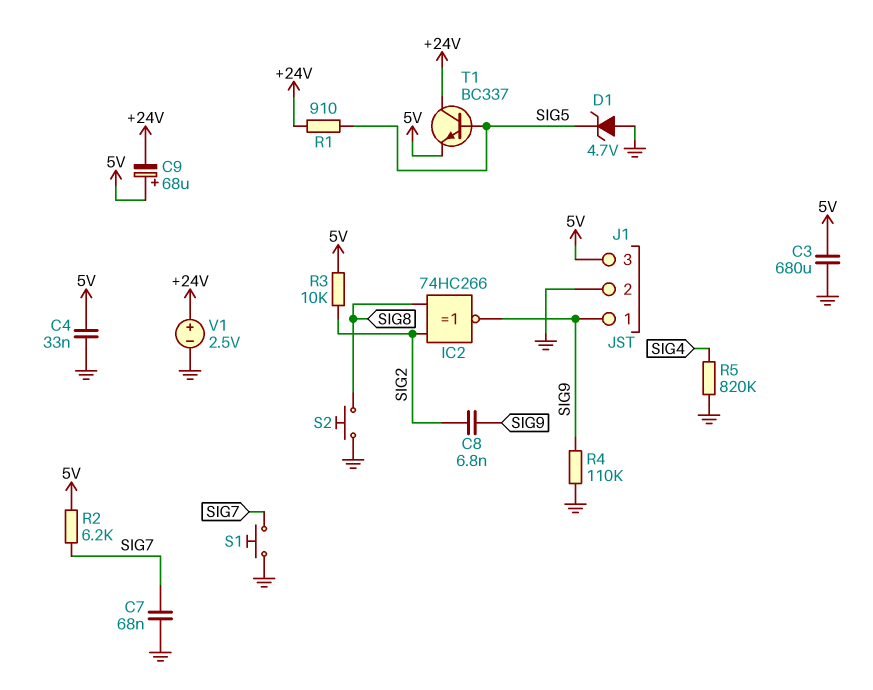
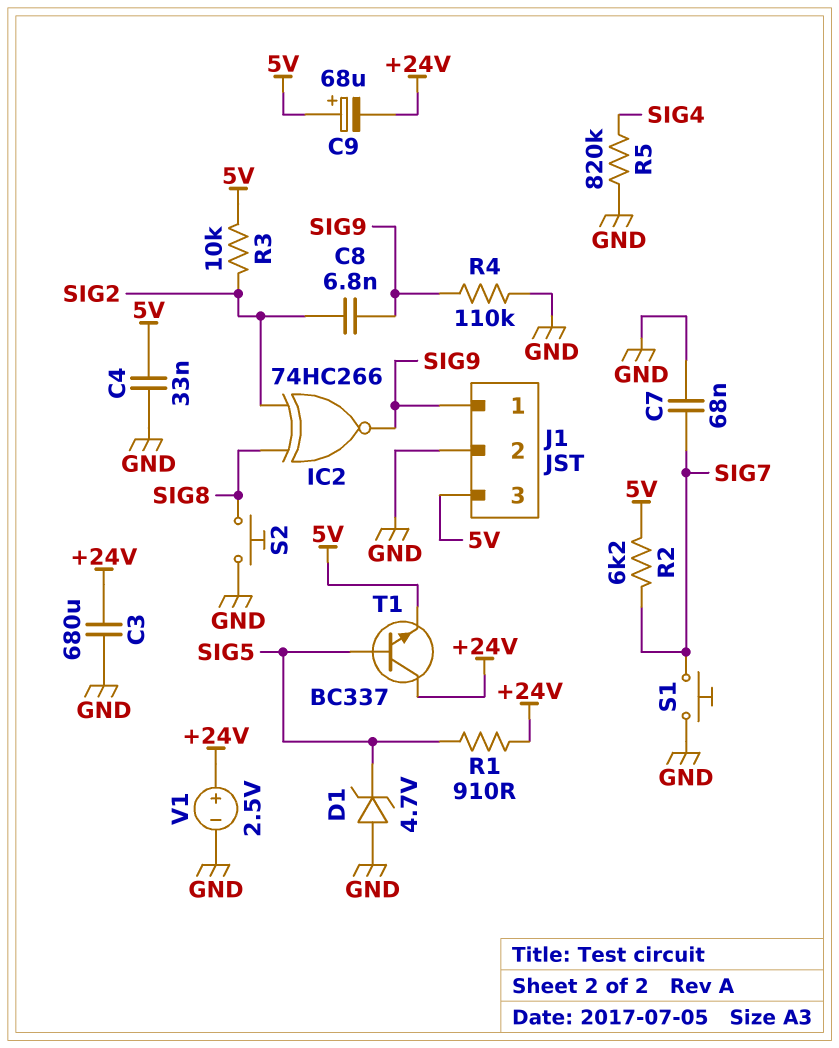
C3: 680uF (5V, GND) -> 680uF (+24V, GND)

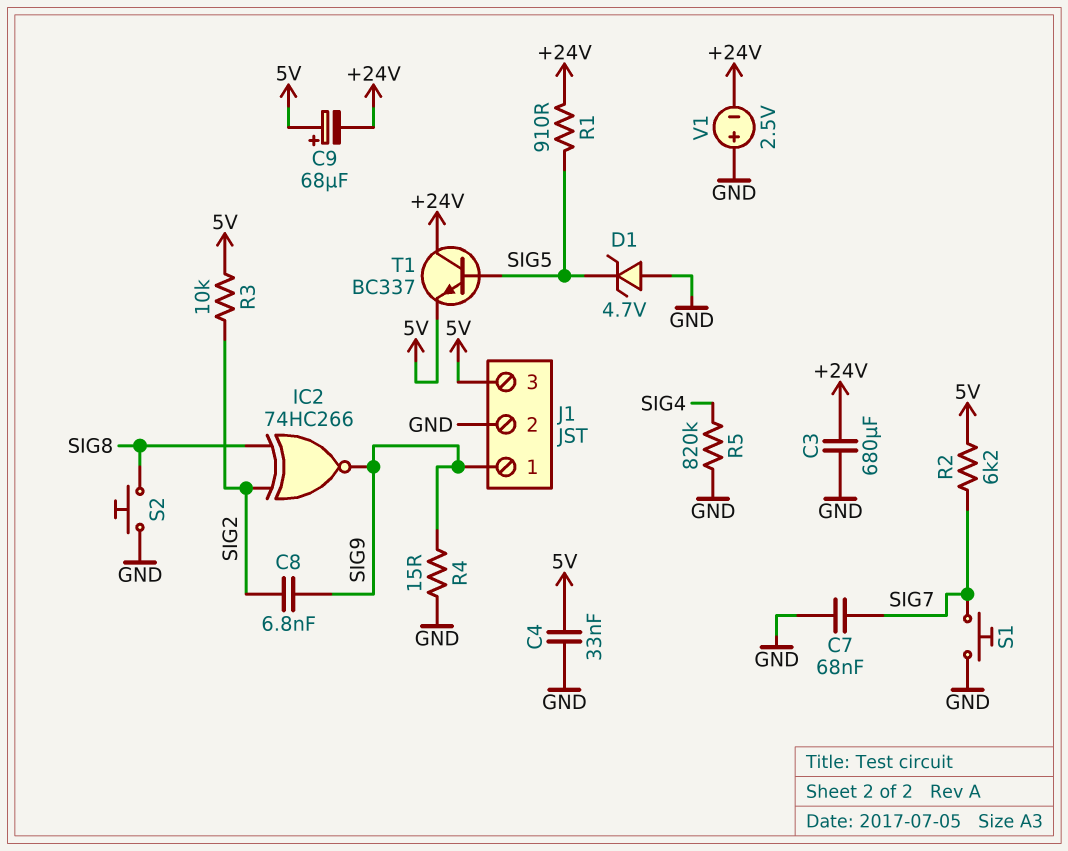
R4: 110k (GND, SIG9) -> 15 (GND, SIG9)
V1: 2.5V (plus +24V, minus GND) -> 2.5V (plus GND, minus +24V)

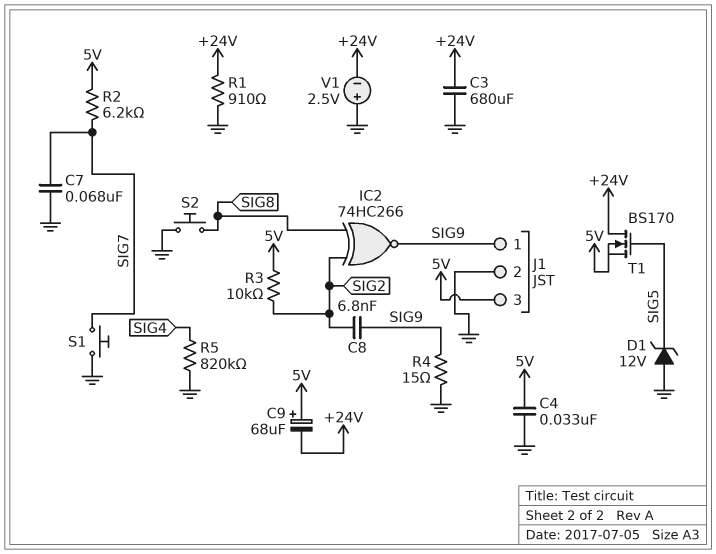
D1: zener 4.7V (A GND, K SIG5) -> zener 12V (A GND, K SIG5)
R1: 910 (+24V, SIG5) -> 910 (+24V, GND)
T1: NPN BC337 (B SIG5, C +24V, E 5V) -> NMOS BS170 (G SIG5, D +24V, S 5V)

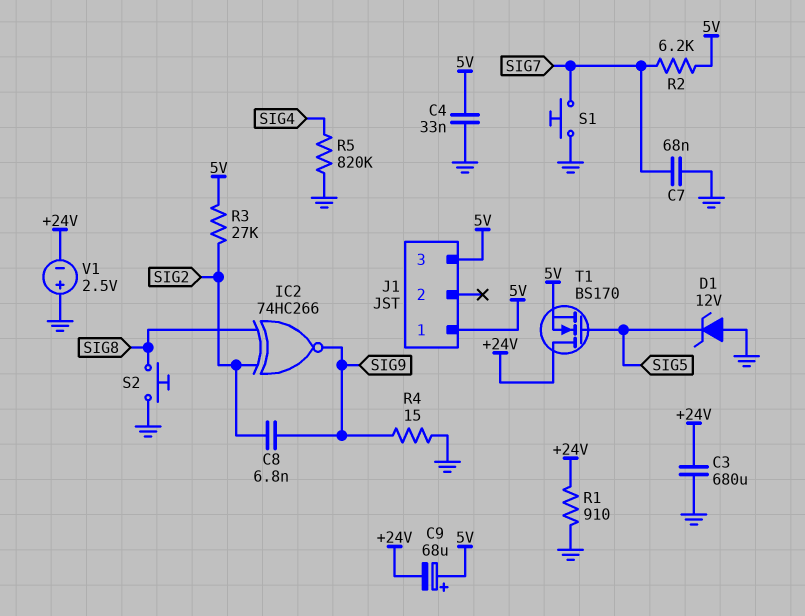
J1 pin 1: SIG9 -> 5V
J1 pin 2: GND -> none
R3: 10k (5V, SIG2) -> 27k (5V, SIG2)

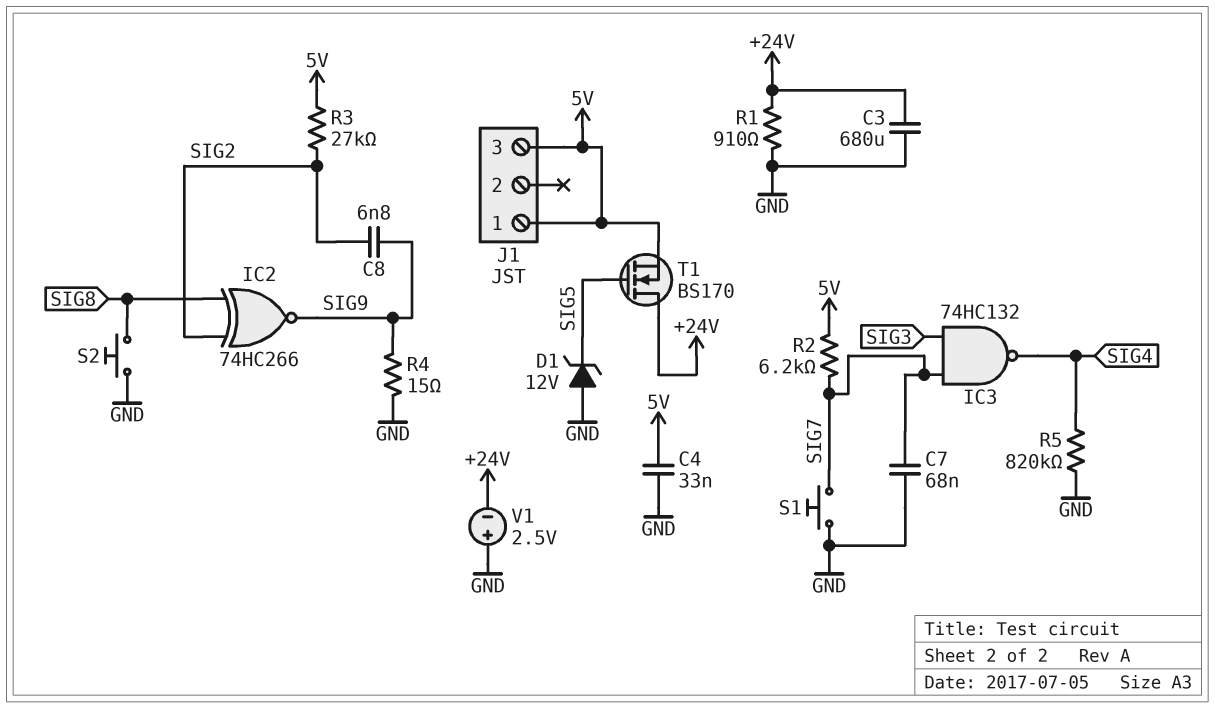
C9: 68uF (plus 5V, minus +24V) -> none
IC3: none -> NAND 74HC132 (in SIG3, in SIG7, out SIG4)

